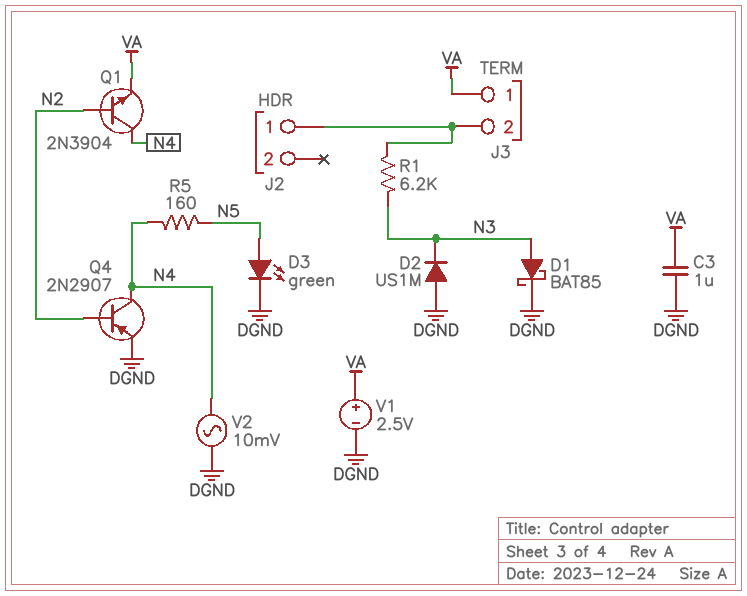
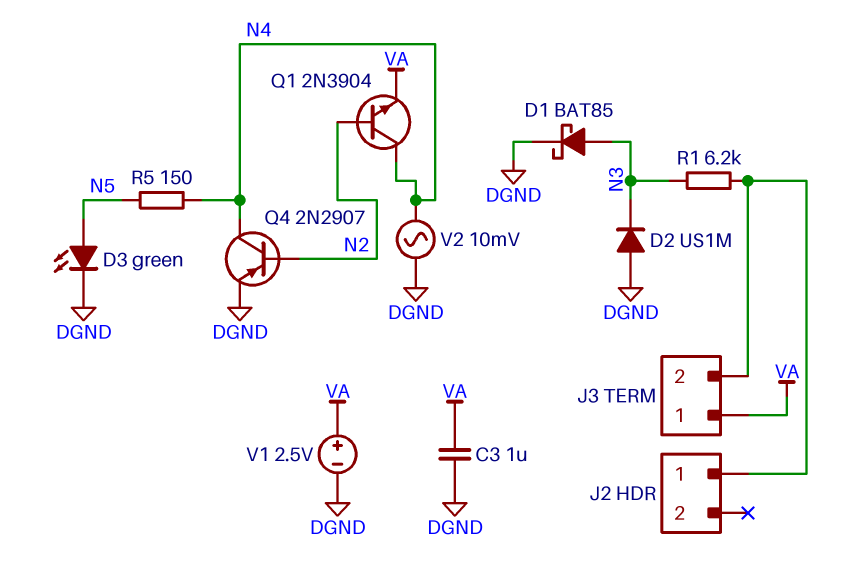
R5: 160 (N4, N5) -> 150 (N4, N5)

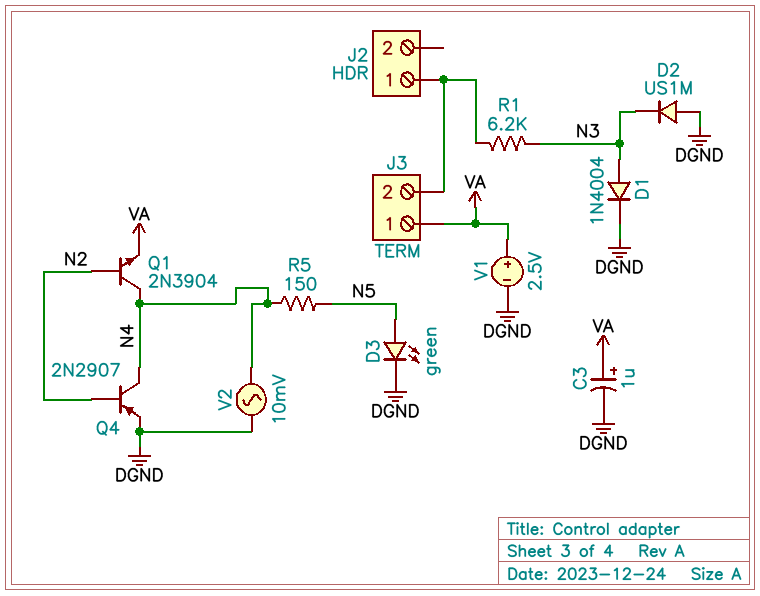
C3: 1uF (DGND, VA) -> 1uF (plus VA, minus DGND)
D1: schottky BAT85 (A N3, K DGND) -> diode 1N4004 (A N3, K DGND)

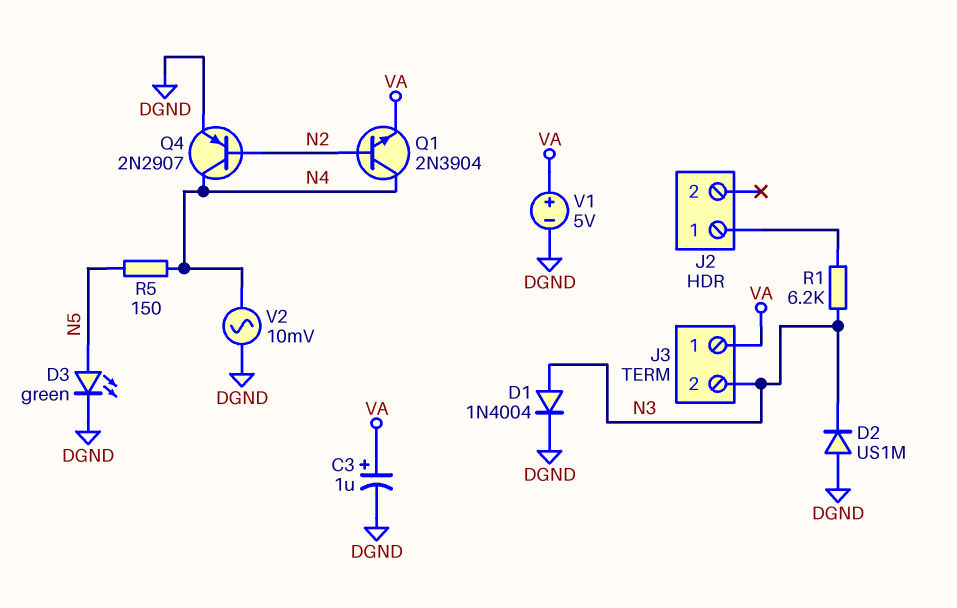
J3 pin 2: J2/1 -> N3
V1: 2.5V (plus VA, minus DGND) -> 5V (plus VA, minus DGND)

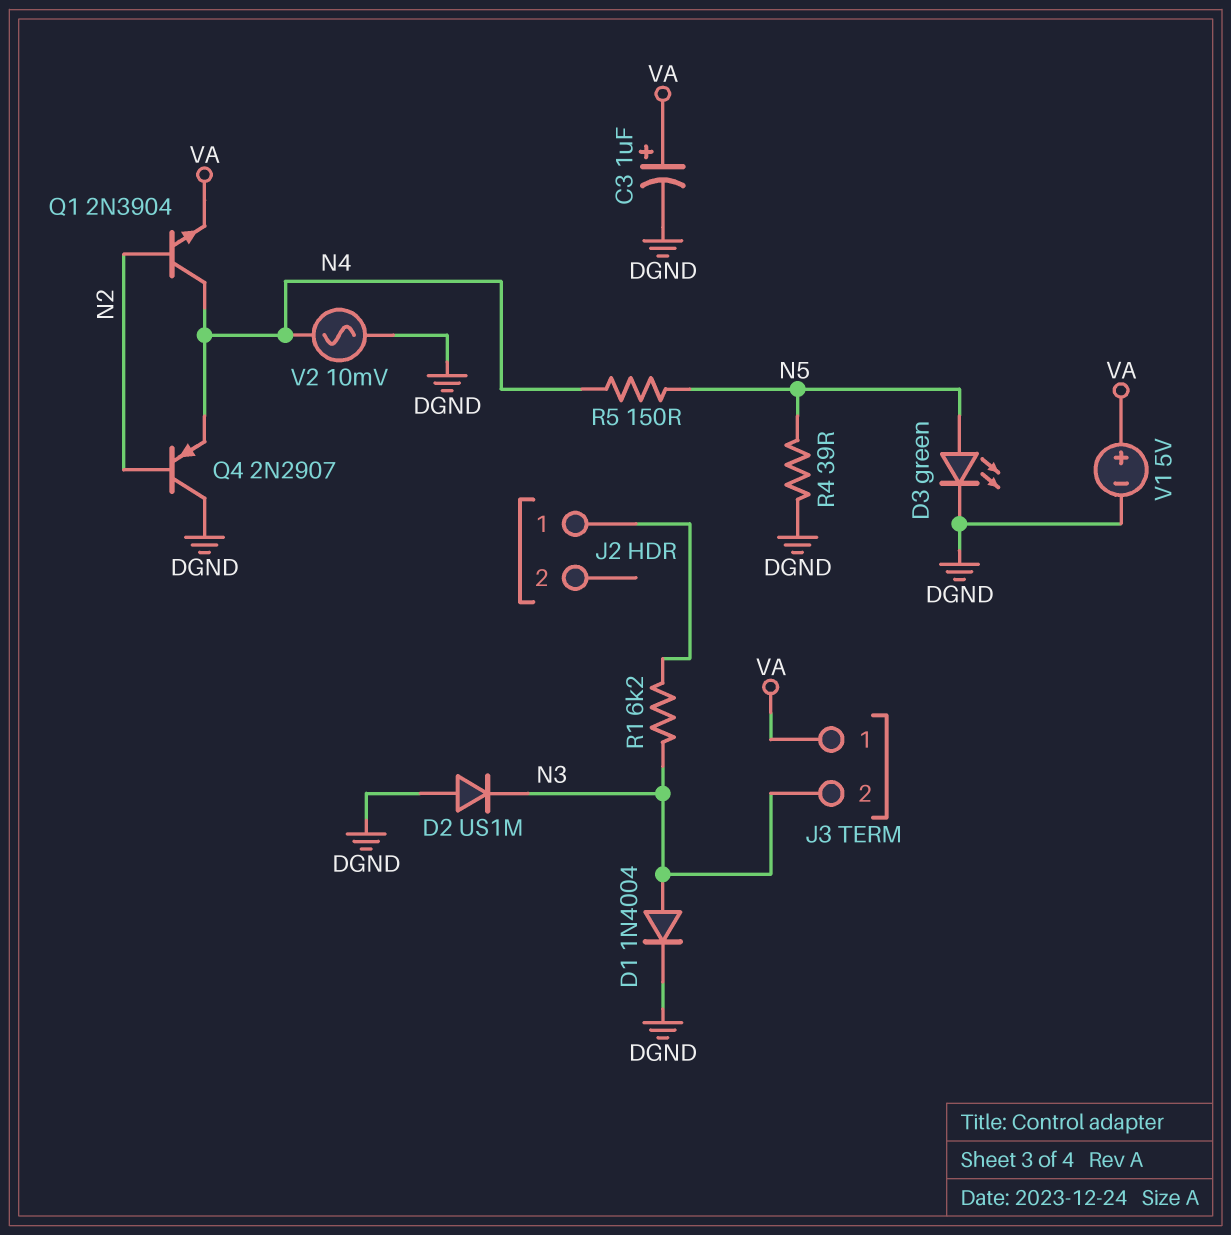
Q4: PNP 2N2907 (B N2, C N4, E DGND) -> PNP 2N2907 (B N2, C DGND, E N4)
R4: none -> 39 (DGND, N5)

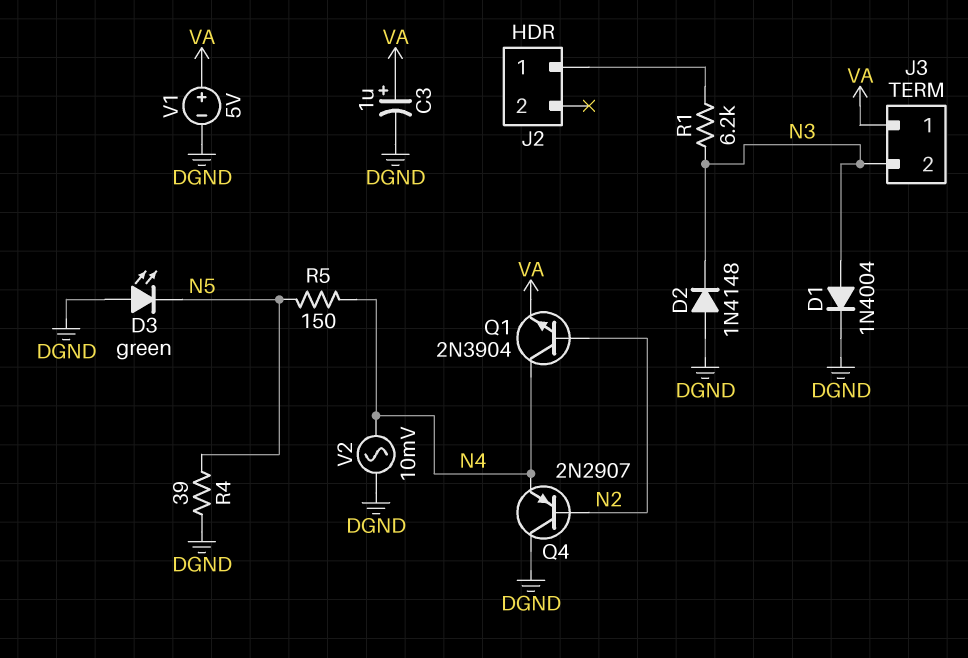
D2: diode US1M (A DGND, K N3) -> diode 1N4148 (A DGND, K N3)
D3: LED green (A N5, K DGND) -> LED green (A DGND, K N5)

